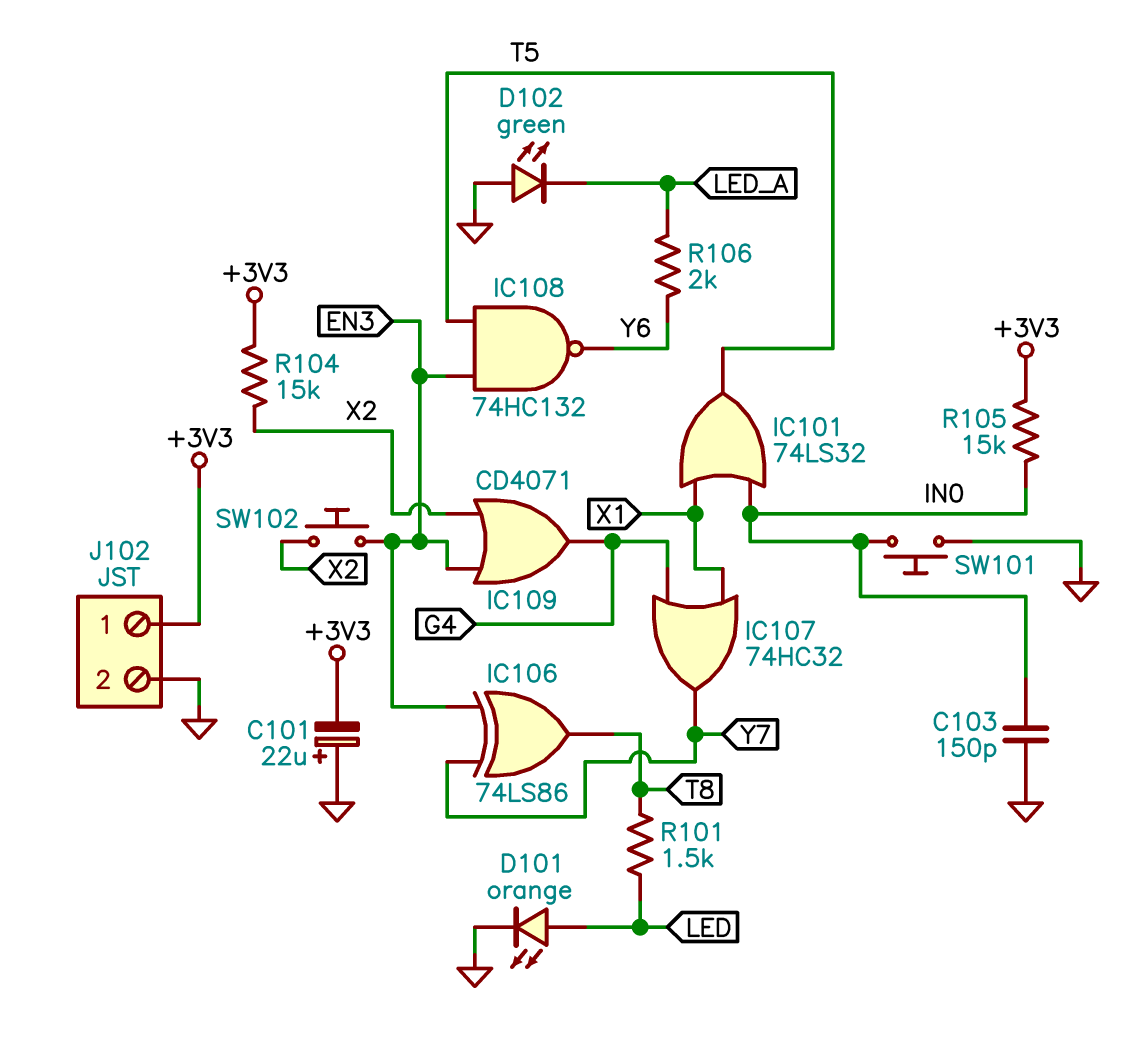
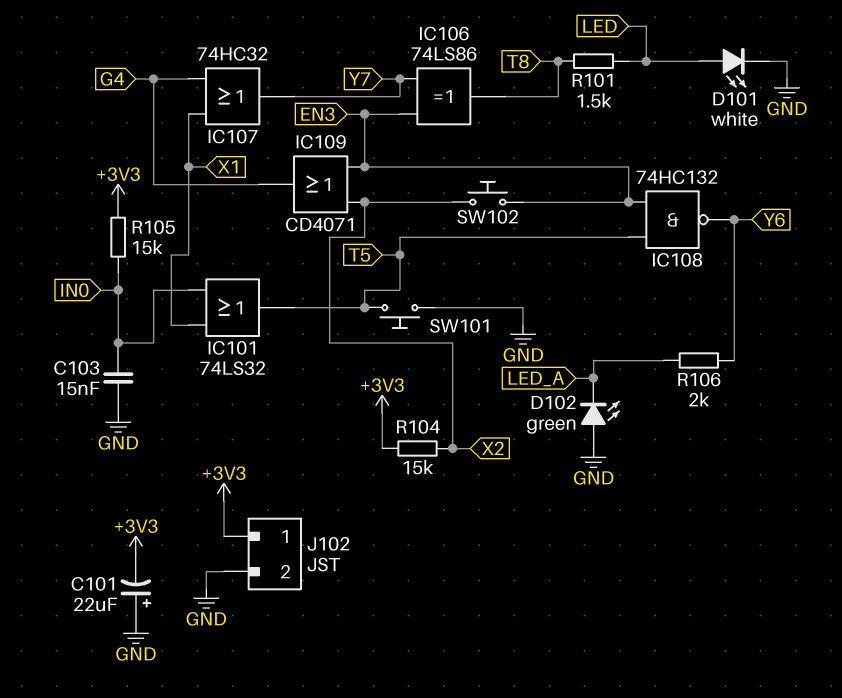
C103: 150pF (GND, IN0) -> 15nF (GND, IN0)
D101: LED orange (A LED, K GND) -> LED white (A LED, K GND)
SW101: button (GND, IN0) -> button (GND, T5)

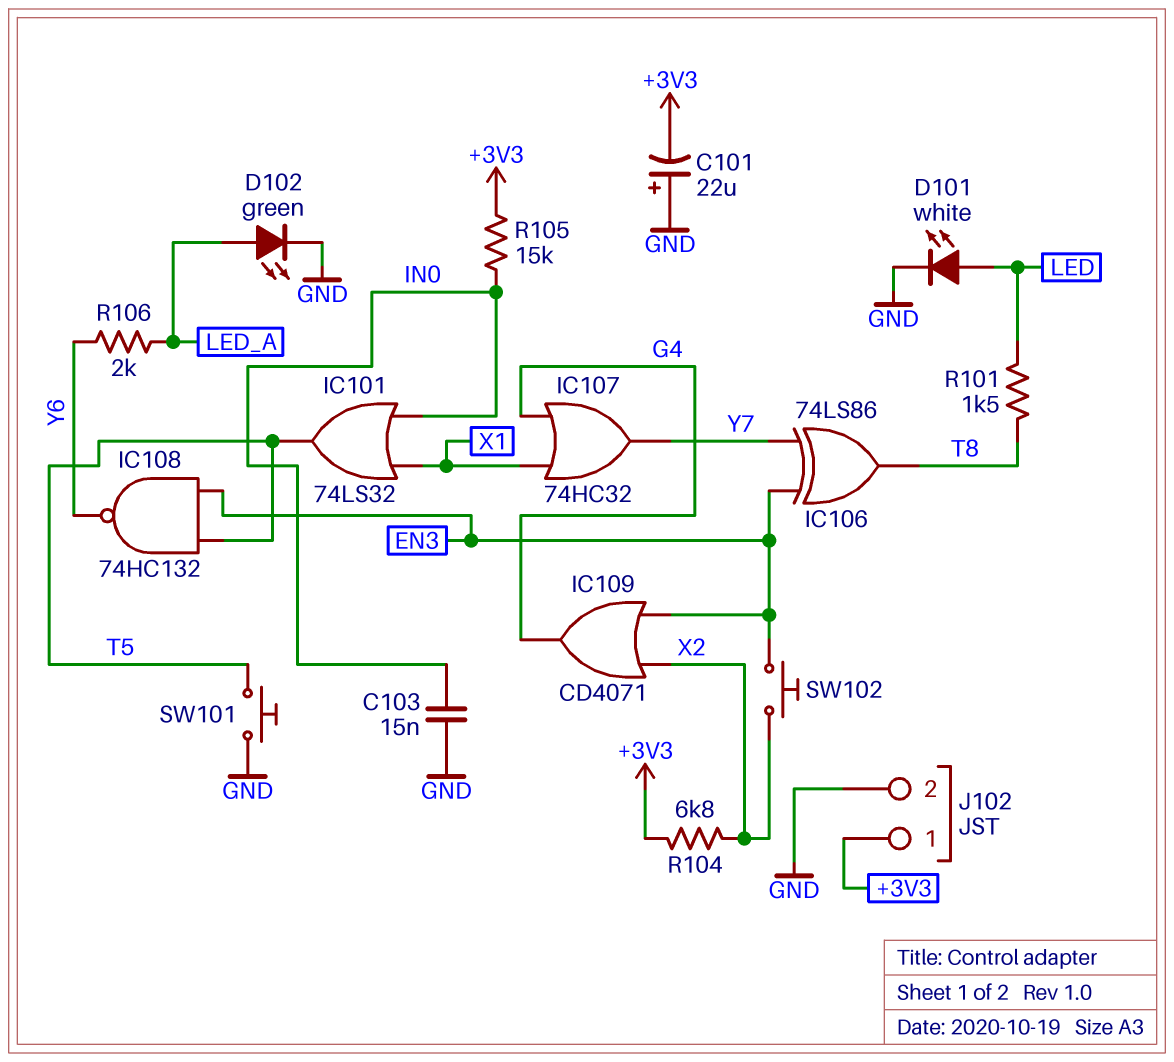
D102: LED green (A GND, K LED_A) -> LED green (A LED_A, K GND)
R104: 15k (+3V3, X2) -> 6.8k (+3V3, X2)

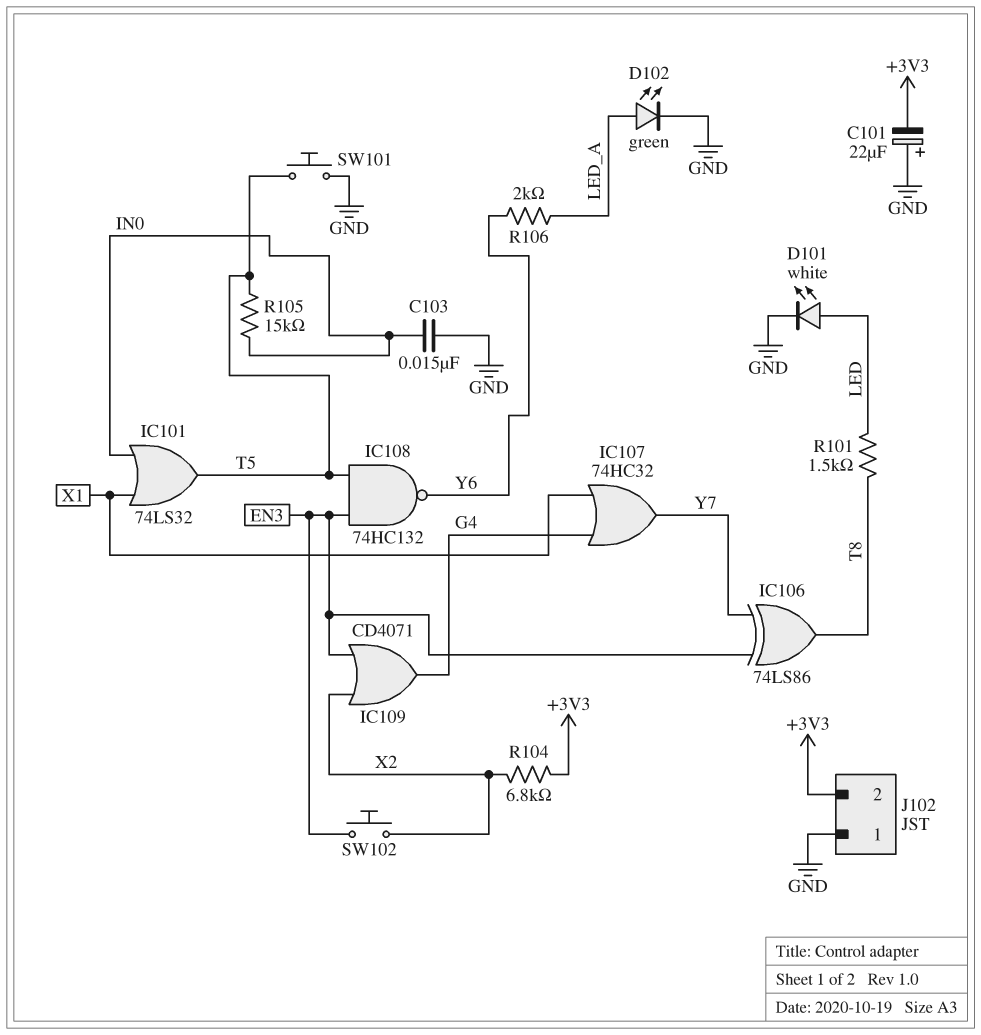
J102 pin 1: +3V3 -> GND
J102 pin 2: GND -> +3V3
R105: 15k (+3V3, IN0) -> 15k (IN0, T5)

